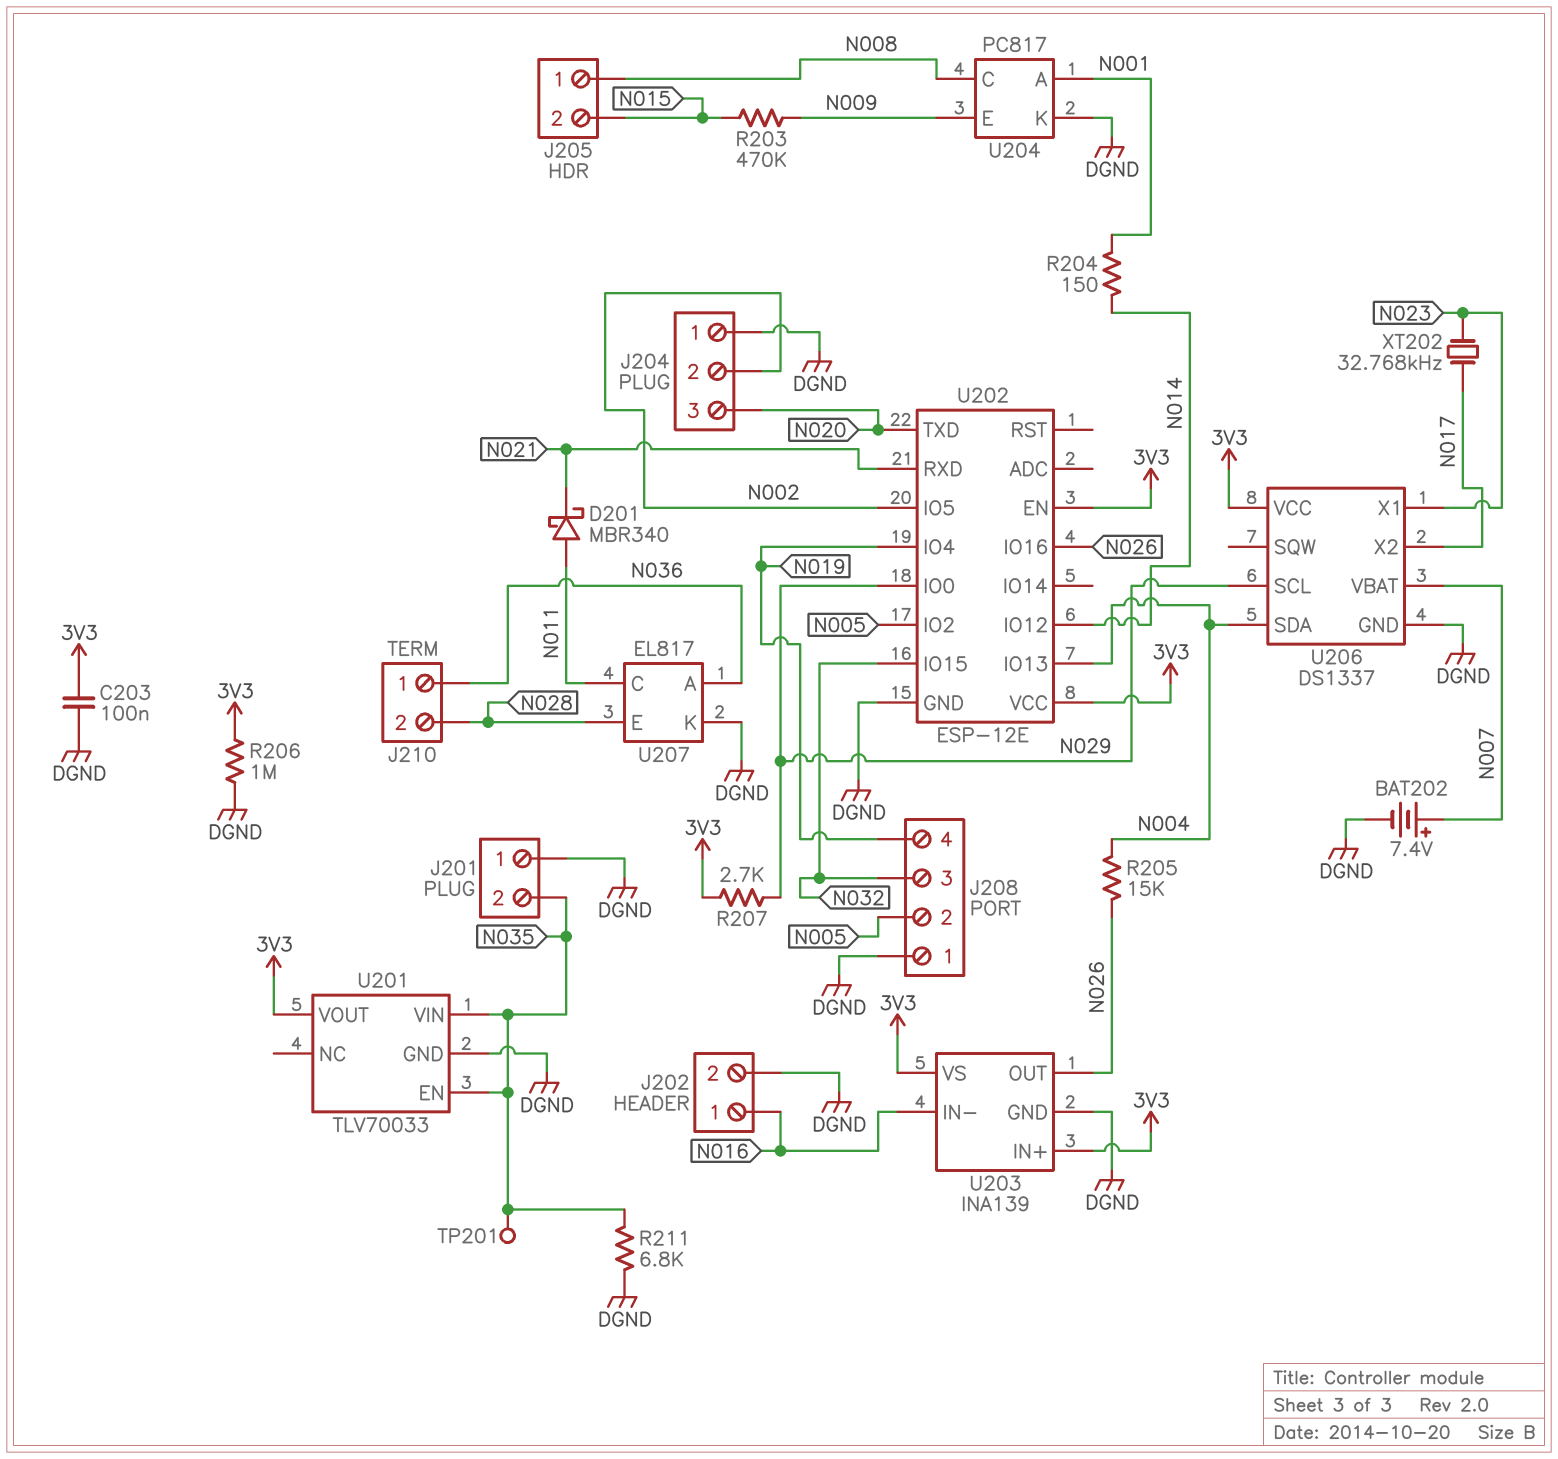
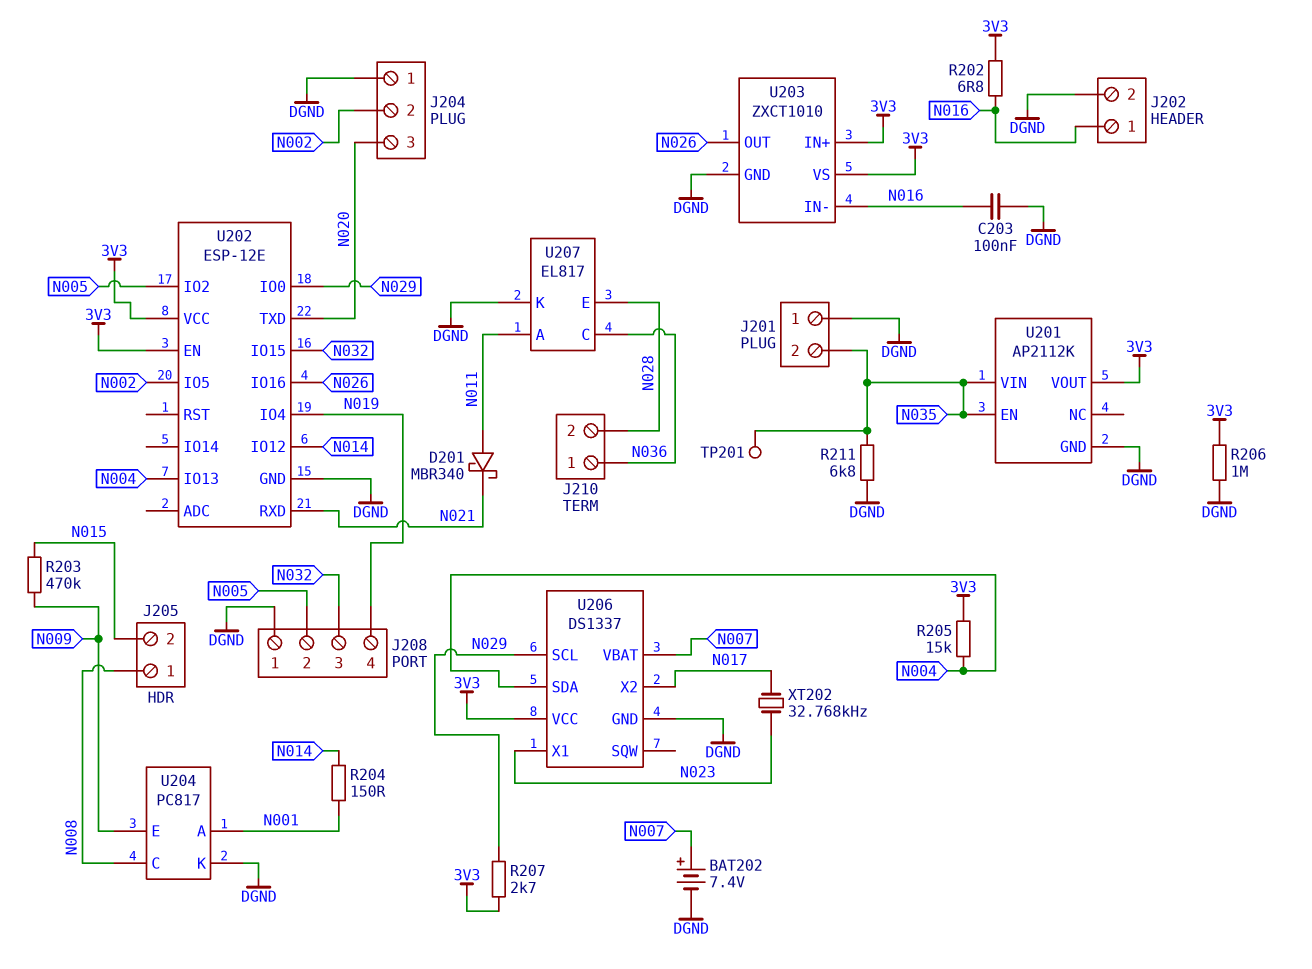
C203: 100nF (3V3, DGND) -> 100nF (DGND, N016)
R202: none -> 6.8 (3V3, N016)
R205: 15k (N004, N026) -> 15k (3V3, N004)
U201: TLV70033 -> AP2112K
U203: INA139 -> ZXCT1010
U207 pin A: N036 -> N011
U207 pin C: N011 -> N036

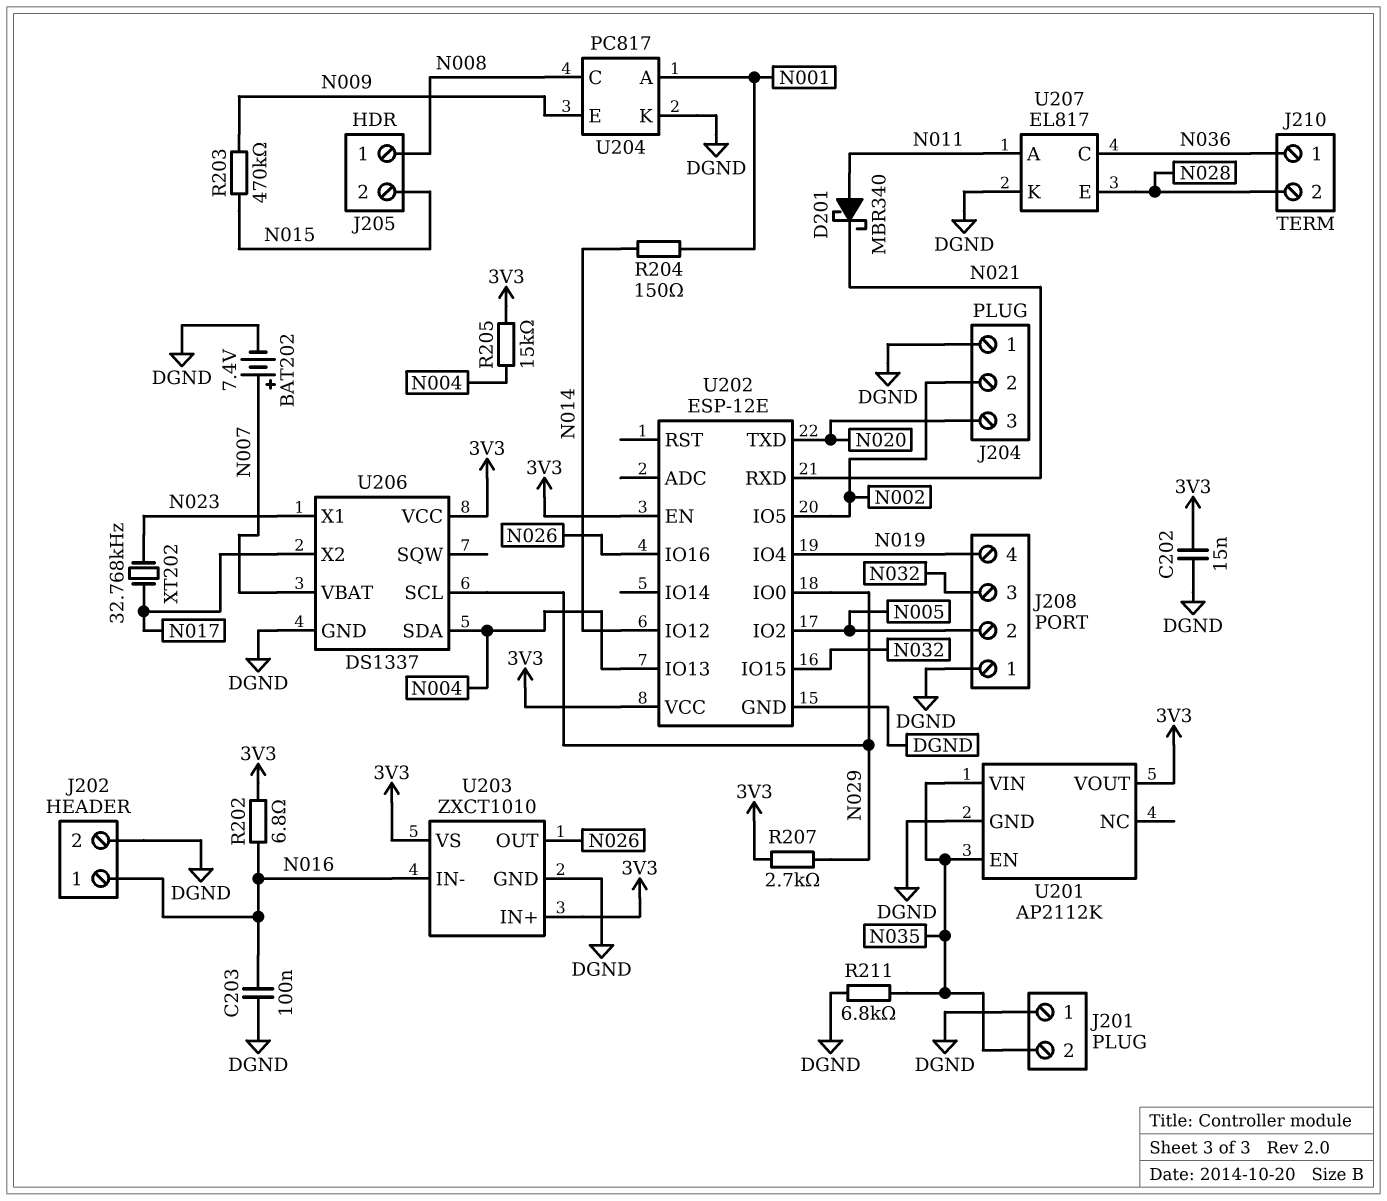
C202: none -> 15nF (3V3, DGND)
R206: 1M (3V3, DGND) -> none
TP201: test point (N035) -> none

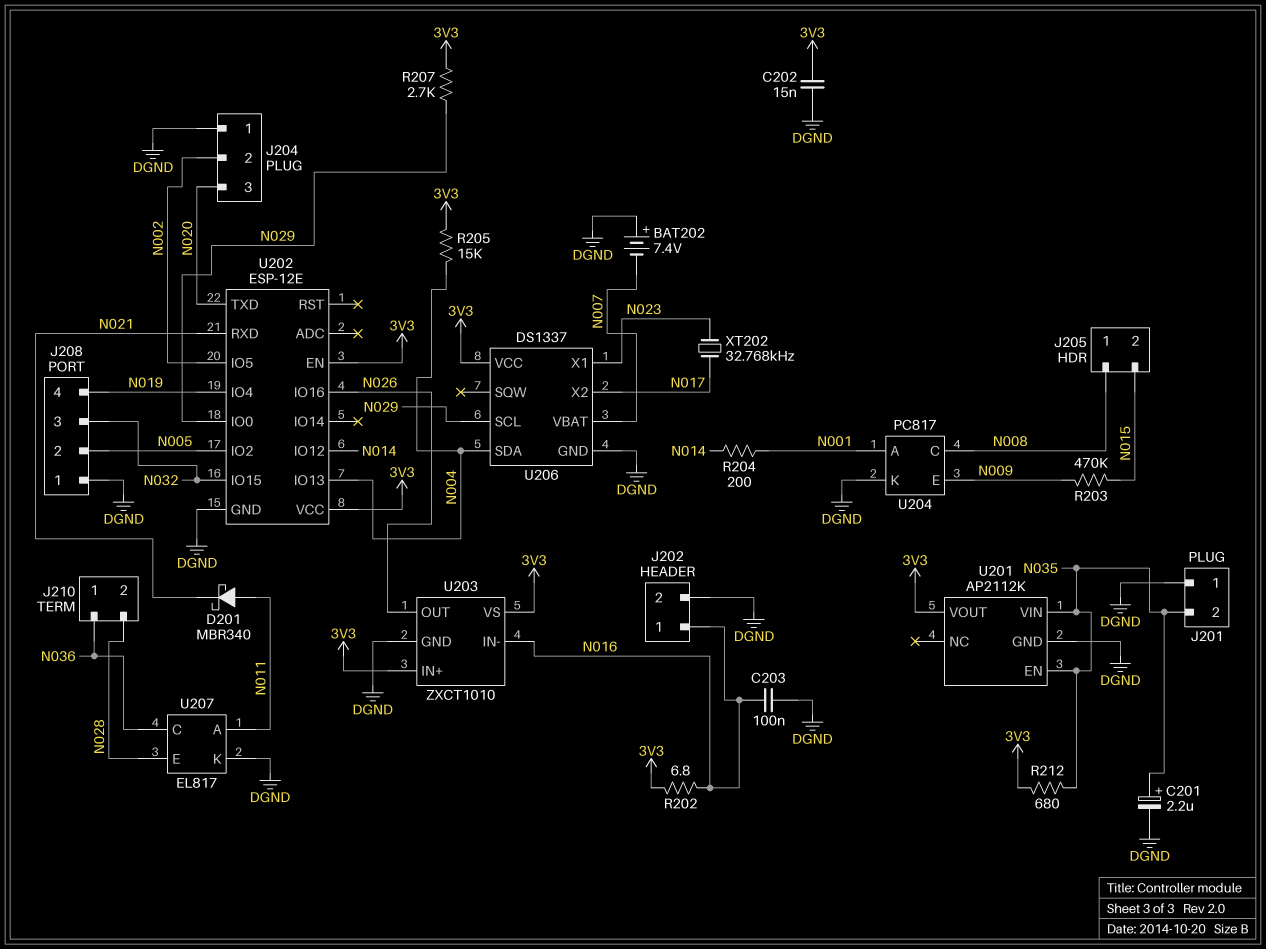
BAT202: 7.4V (plus N007, minus DGND) -> 7.4V (plus DGND, minus N007)
C201: none -> 2.2uF (plus N035, minus DGND)
R204: 150 (N001, N014) -> 200 (N001, N014)
R211: 6.8k (DGND, N035) -> none
R212: none -> 680 (3V3, N035)

